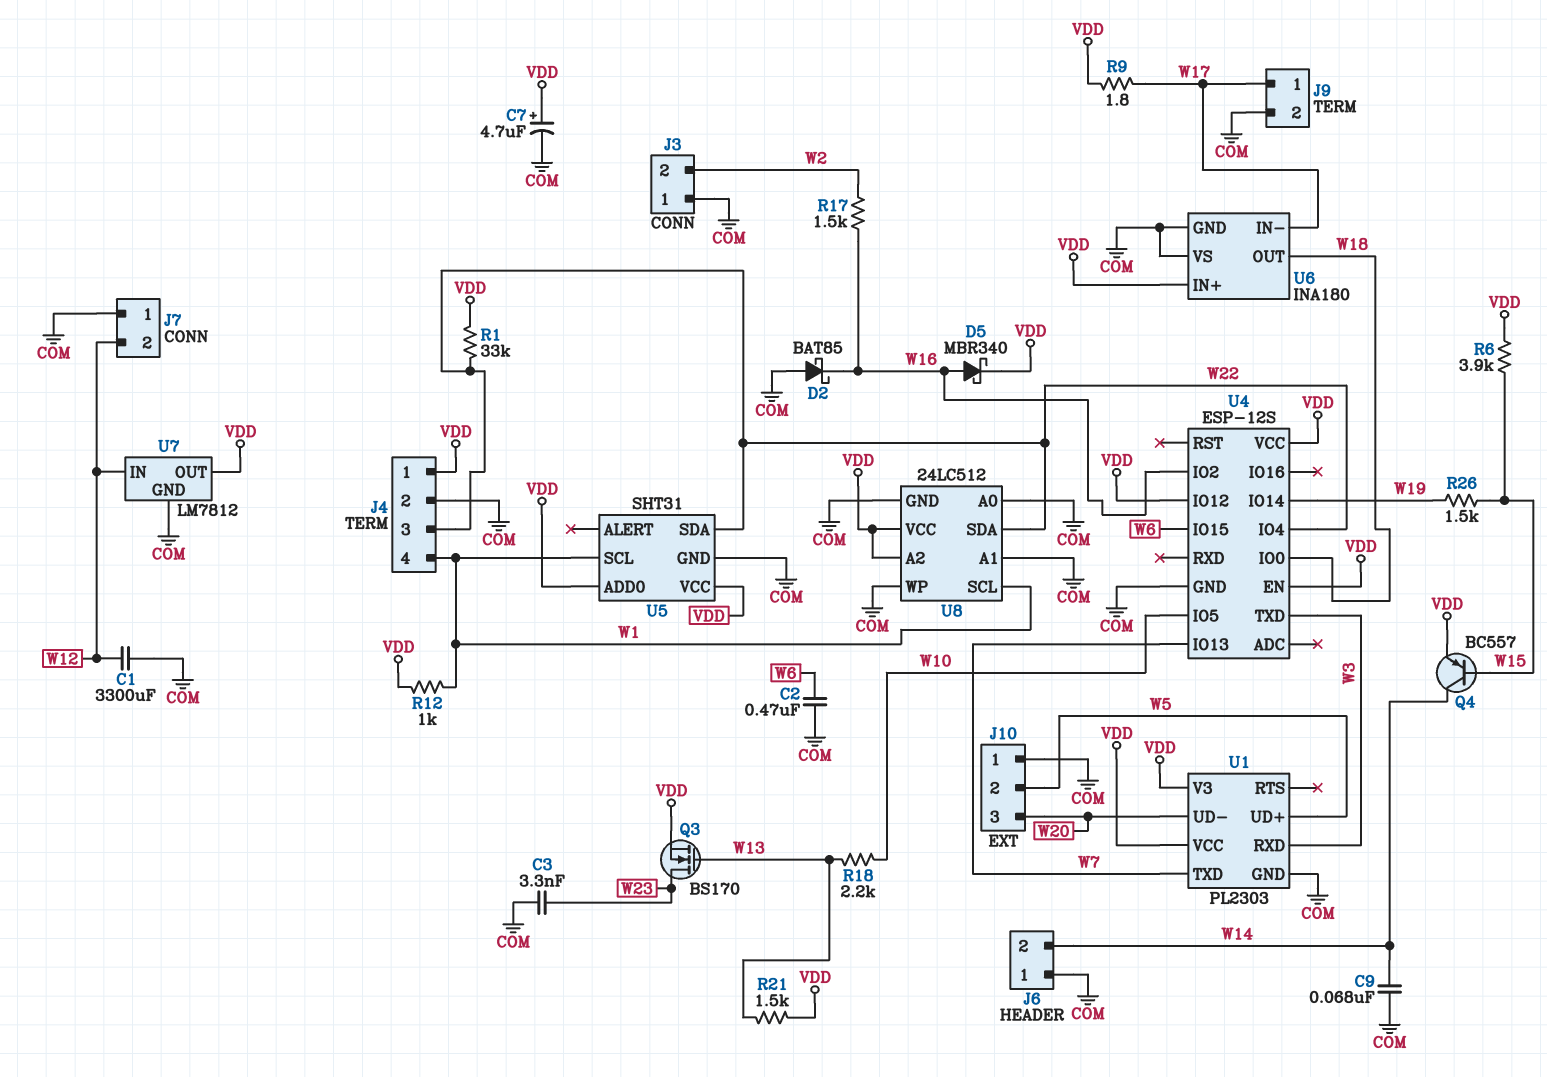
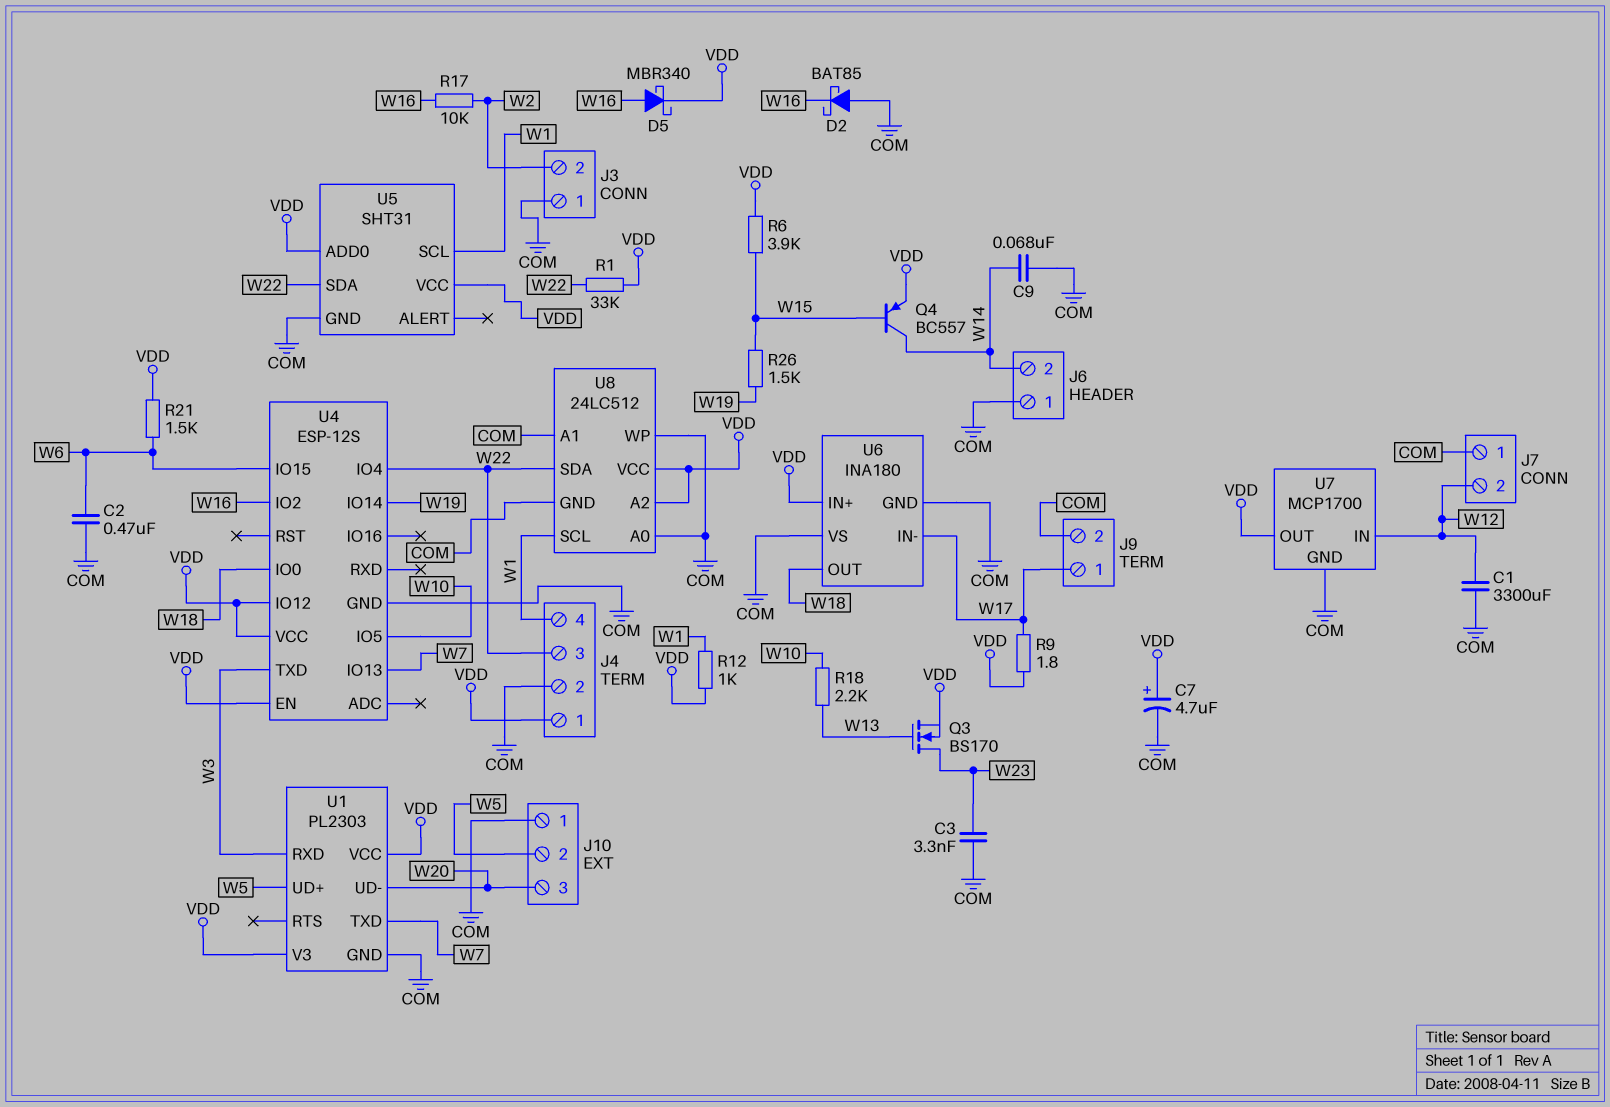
R17: 1.5k (W2, W16) -> 10k (W2, W16)
R21: 1.5k (VDD, W13) -> 1.5k (VDD, W6)
U7: LM7812 -> MCP1700

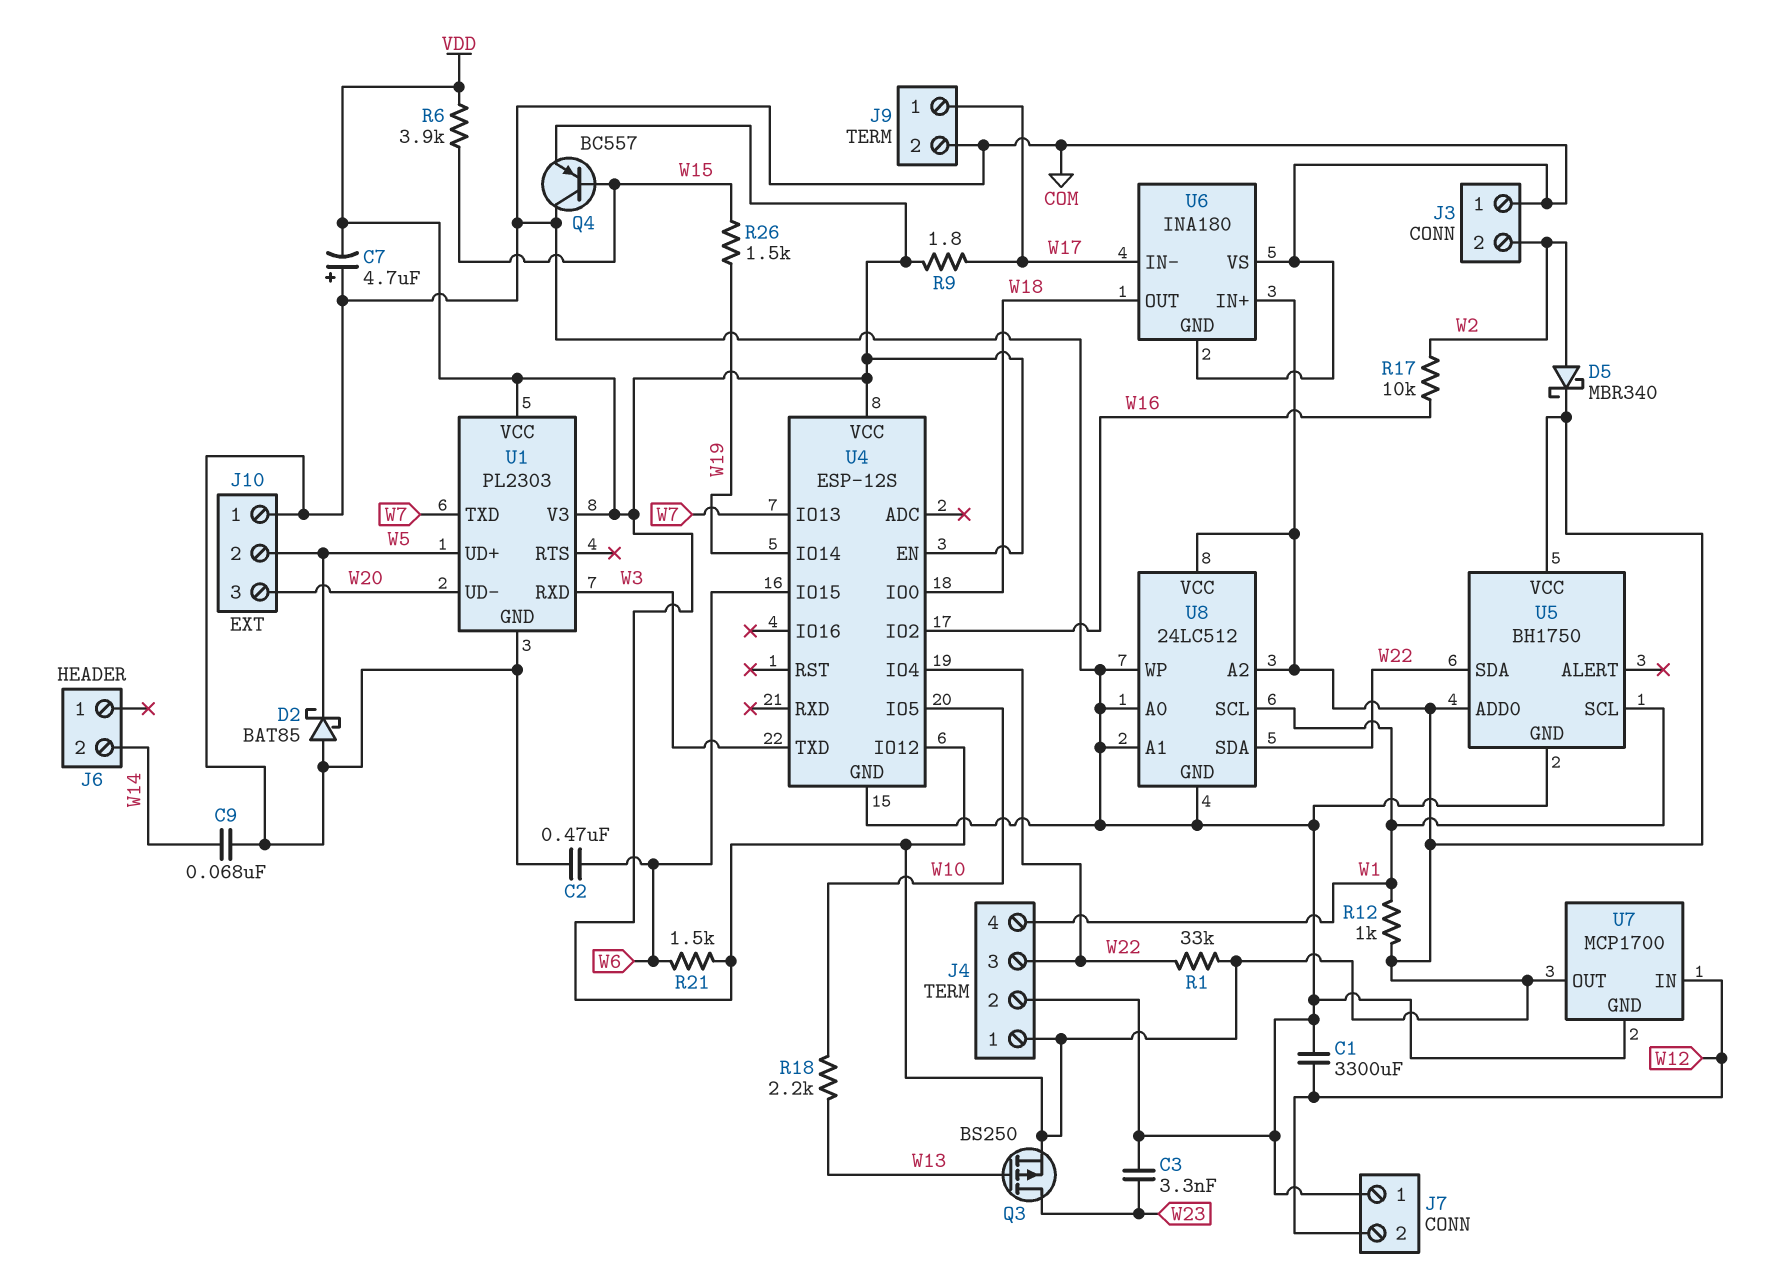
C7: 4.7uF (plus VDD, minus COM) -> 4.7uF (plus COM, minus VDD)
D2: schottky BAT85 (A COM, K W16) -> schottky BAT85 (A COM, K W5)
D5: schottky MBR340 (A W16, K VDD) -> schottky MBR340 (A W2, K VDD)
J6 pin 1: COM -> none
Q3: NMOS BS170 (G W13, D W23, S VDD) -> PMOS BS250 (G W13, D W23, S VDD)
Q4: PNP BC557 (B W15, C W14, E VDD) -> PNP BC557 (B W15, C COM, E VDD)
U5: SHT31 -> BH1750

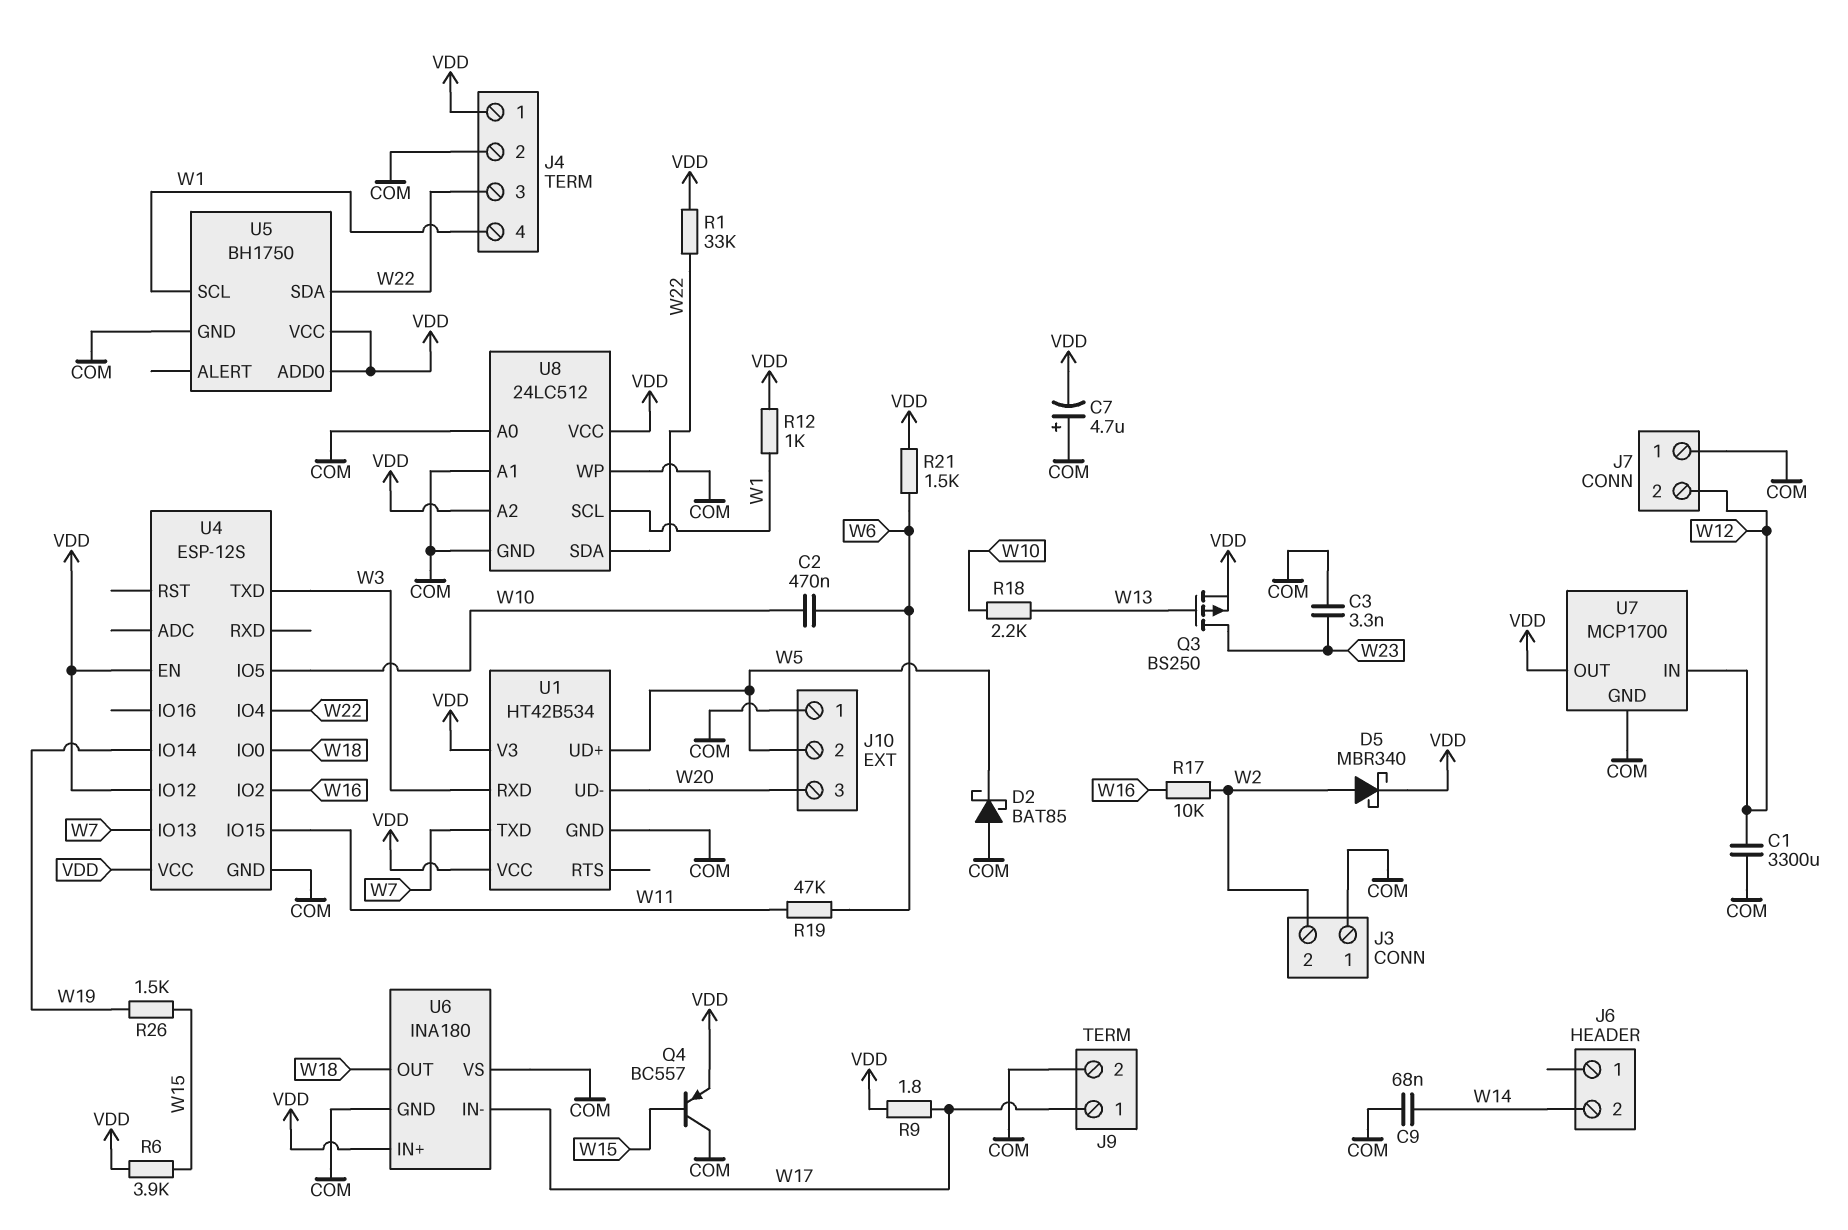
C2: 470nF (COM, W6) -> 470nF (W6, W10)
R19: none -> 47k (W6, W11)
U1: PL2303 -> HT42B534
U4 pin IO15: W6 -> W11

